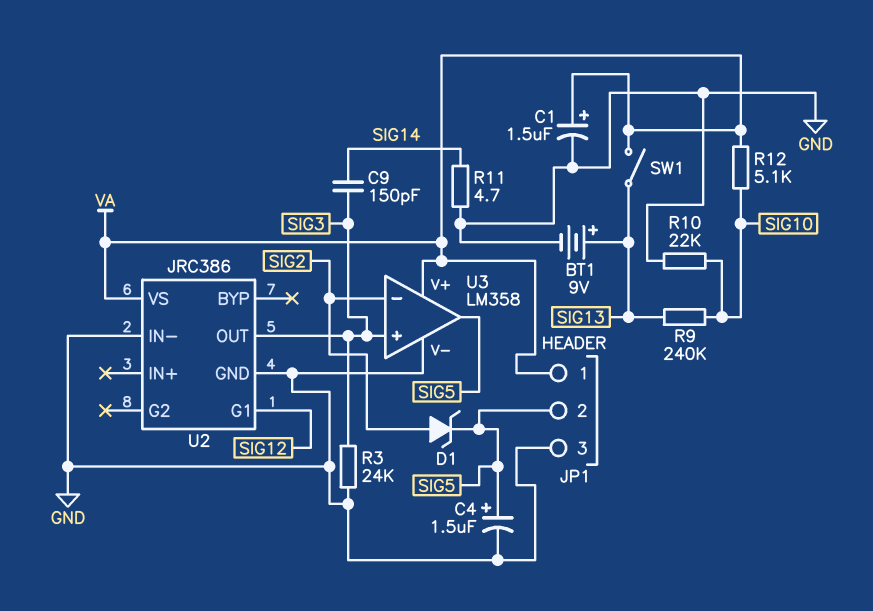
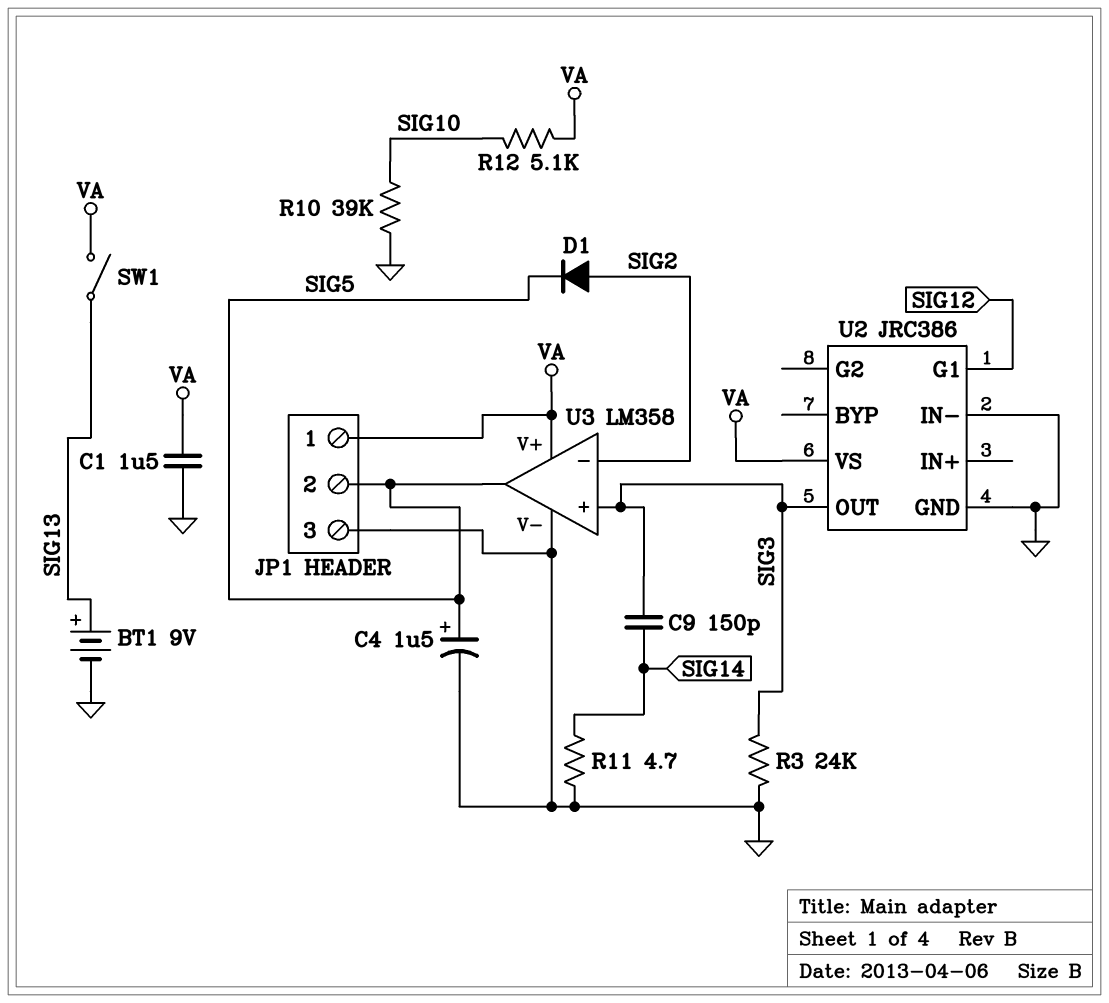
C1: 1.5uF (plus VA, minus GND) -> 1.5uF (GND, VA)
D1: zener (A SIG2, K SIG5) -> diode (A SIG2, K SIG5)
R9: 240k (SIG10, SIG13) -> none
R10: 22k (GND, SIG10) -> 39k (GND, SIG10)

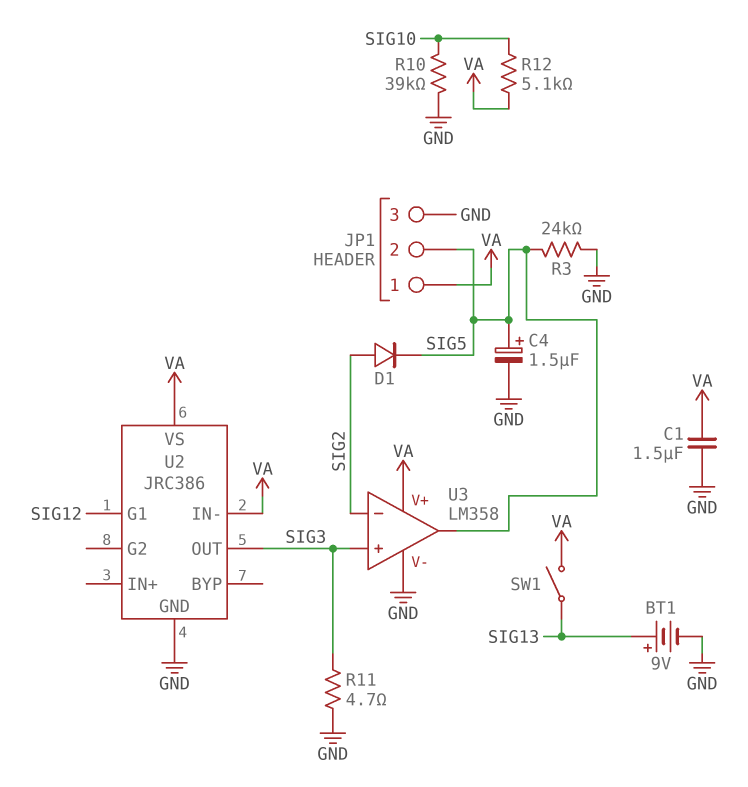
C9: 150pF (SIG3, SIG14) -> none
R3: 24k (GND, SIG3) -> 24k (GND, SIG5)
R11: 4.7 (GND, SIG14) -> 4.7 (GND, SIG3)
U2 pin IN-: GND -> VA

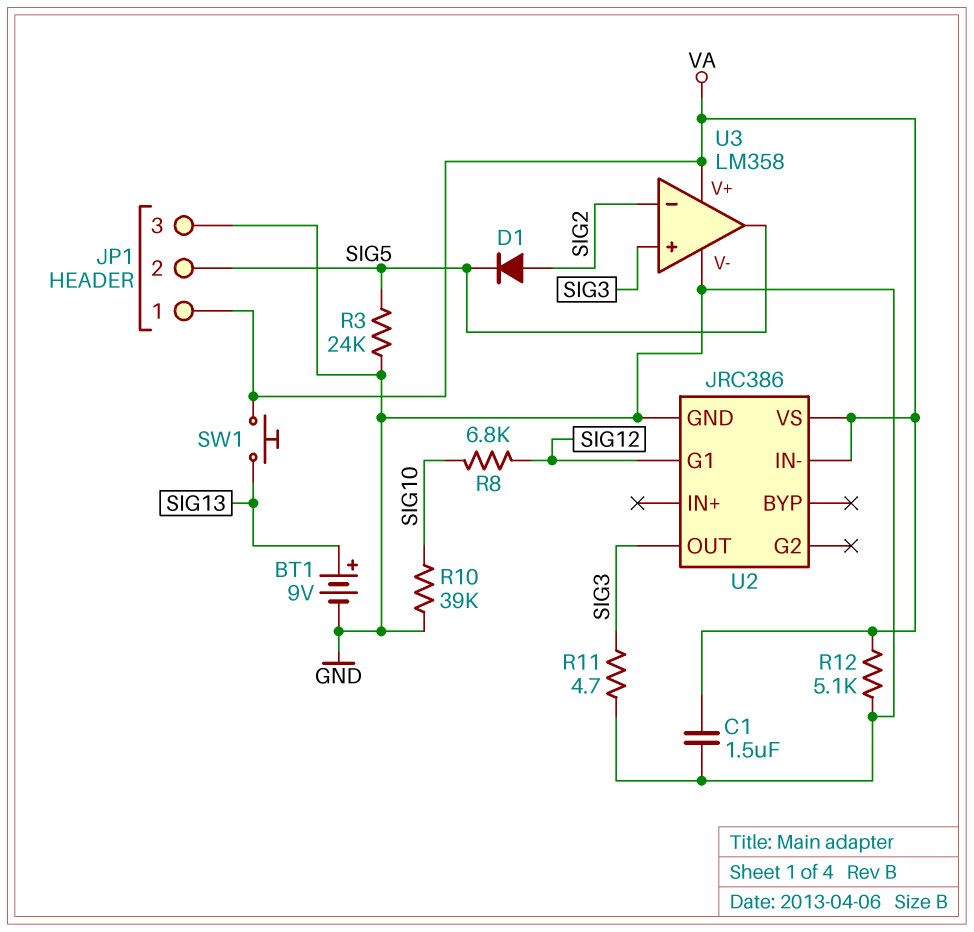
C4: 1.5uF (plus SIG5, minus GND) -> none
R8: none -> 6.8k (SIG10, SIG12)
R12: 5.1k (SIG10, VA) -> 5.1k (GND, VA)
SW1: switch (SIG13, VA) -> button (SIG13, VA)

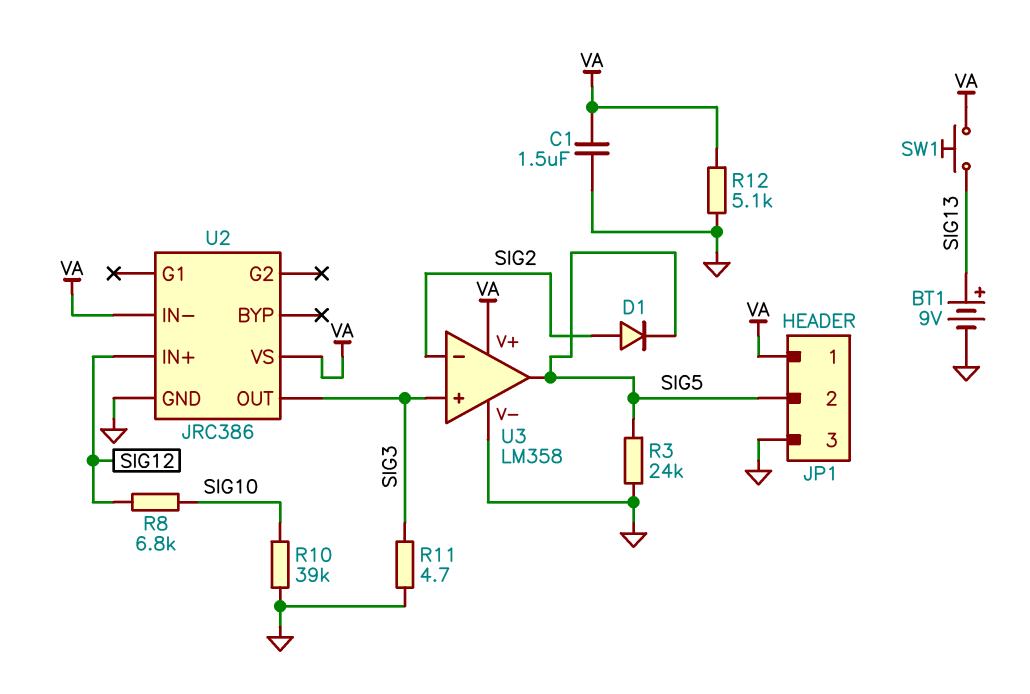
U2 pin G1: SIG12 -> none
U2 pin IN+: none -> SIG12

